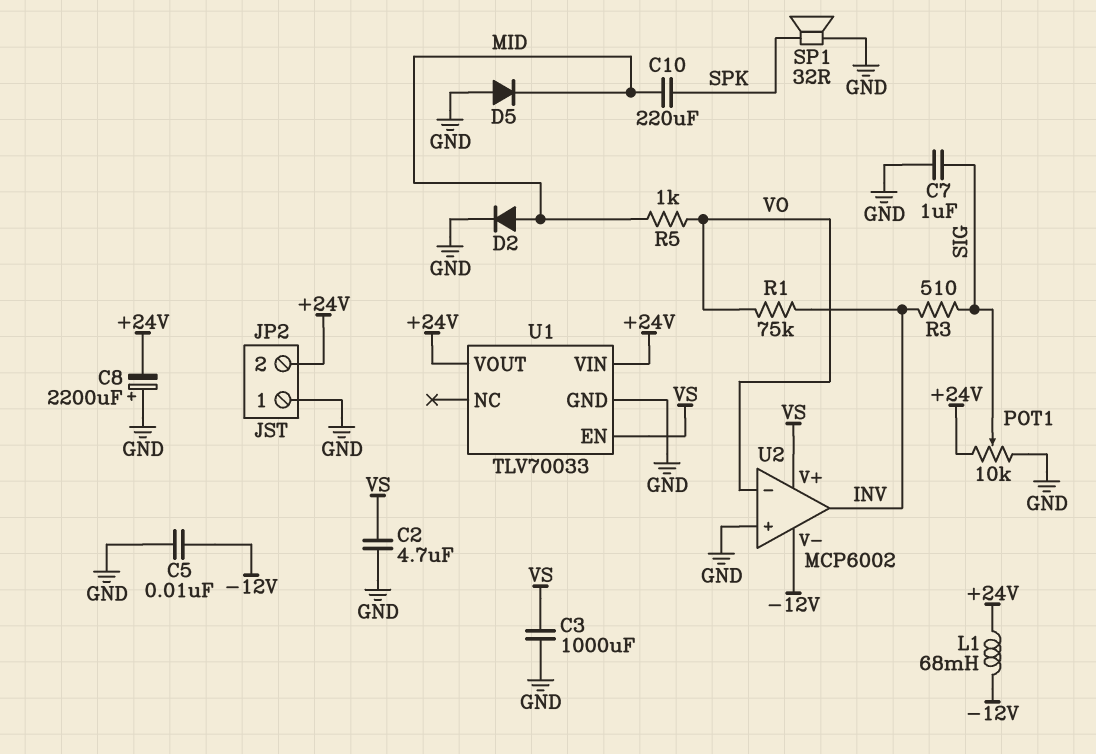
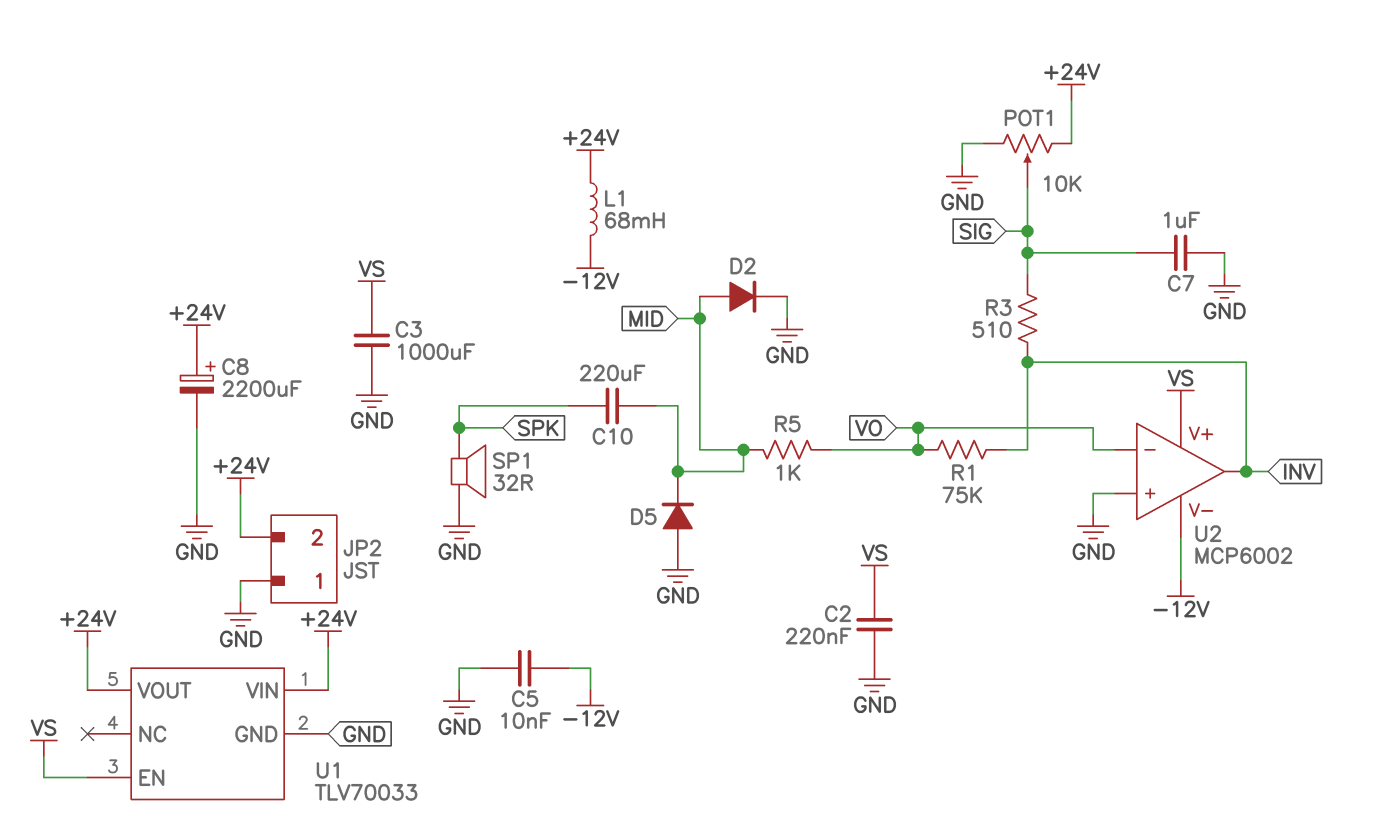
C2: 4.7uF (GND, VS) -> 220nF (GND, VS)
C8: 2200uF (plus GND, minus +24V) -> 2200uF (plus +24V, minus GND)

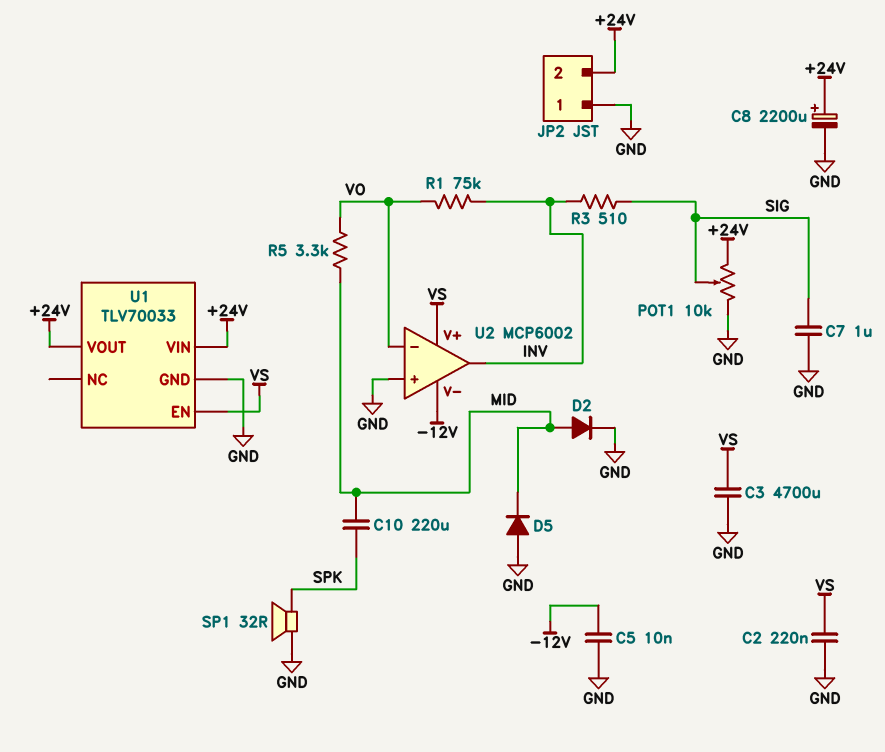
C3: 1000uF (GND, VS) -> 4700uF (GND, VS)
L1: 68mH (+24V, -12V) -> none
R5: 1k (MID, VO) -> 3.3k (MID, VO)

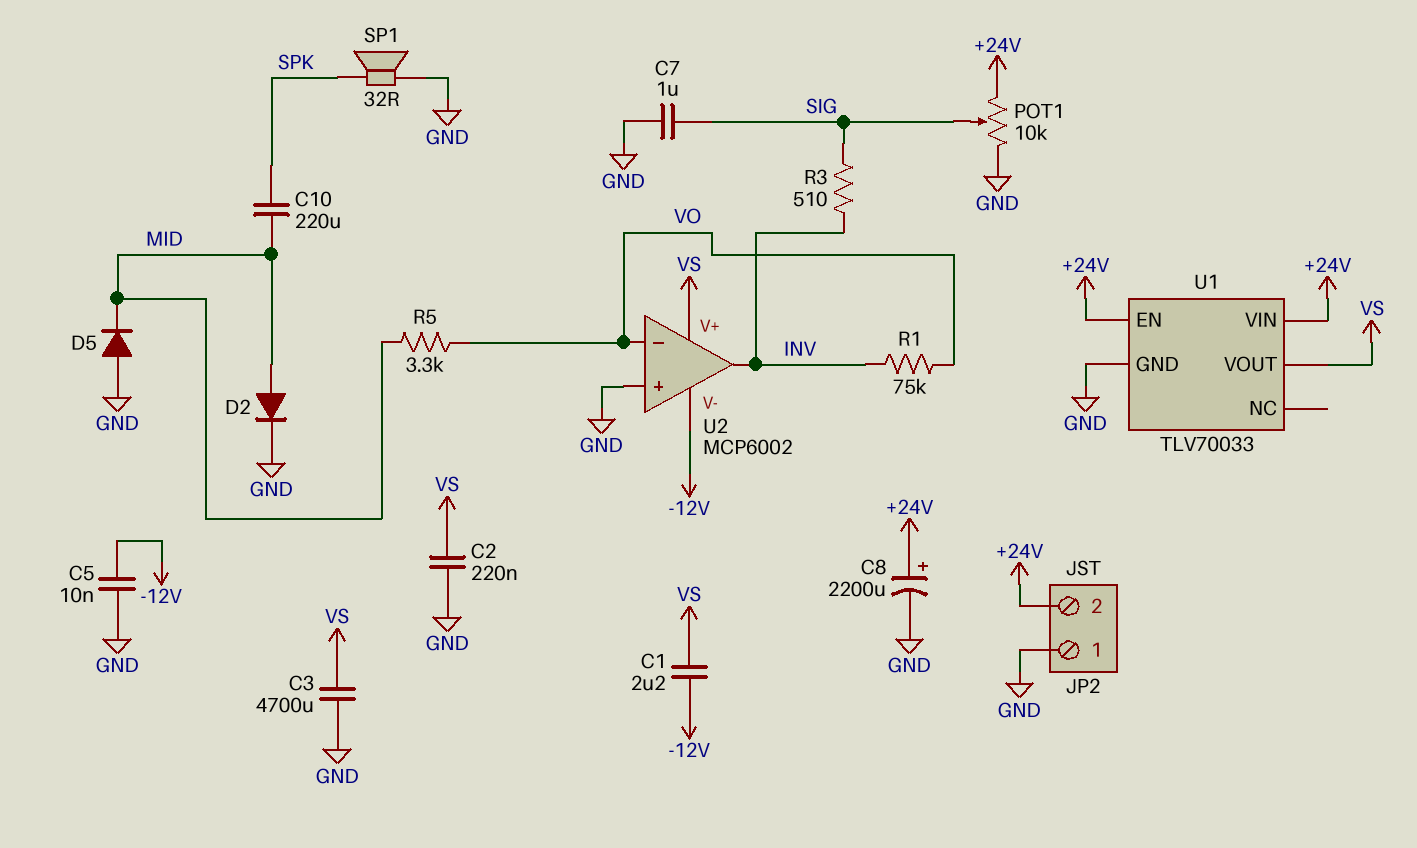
C1: none -> 2.2uF (-12V, VS)
U1 pin EN: VS -> +24V
U1 pin VOUT: +24V -> VS

